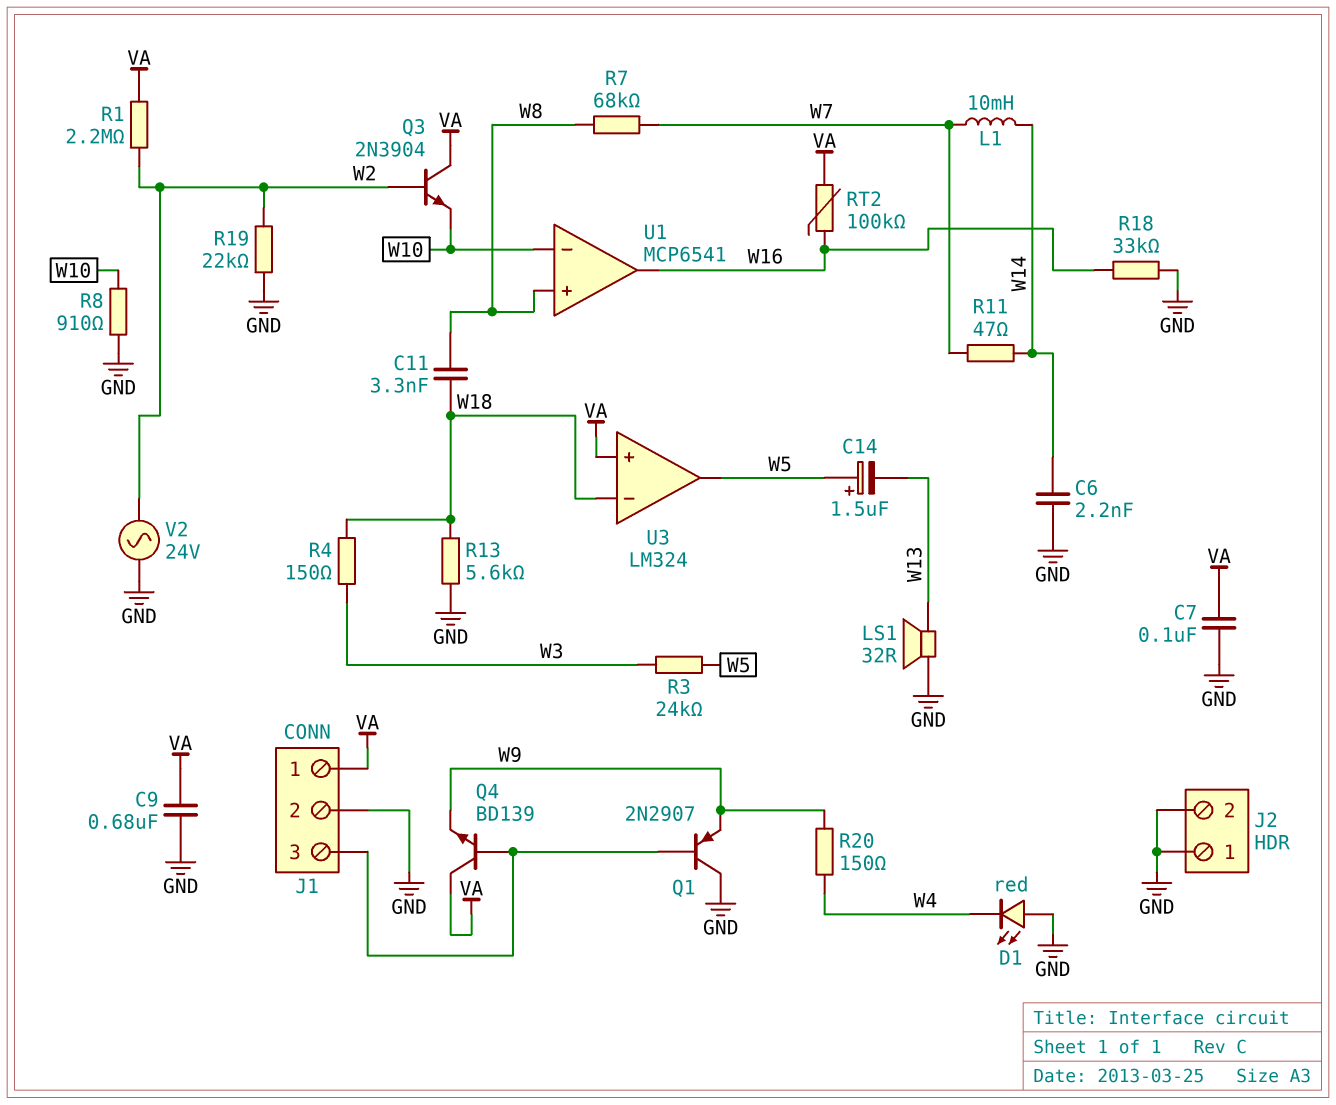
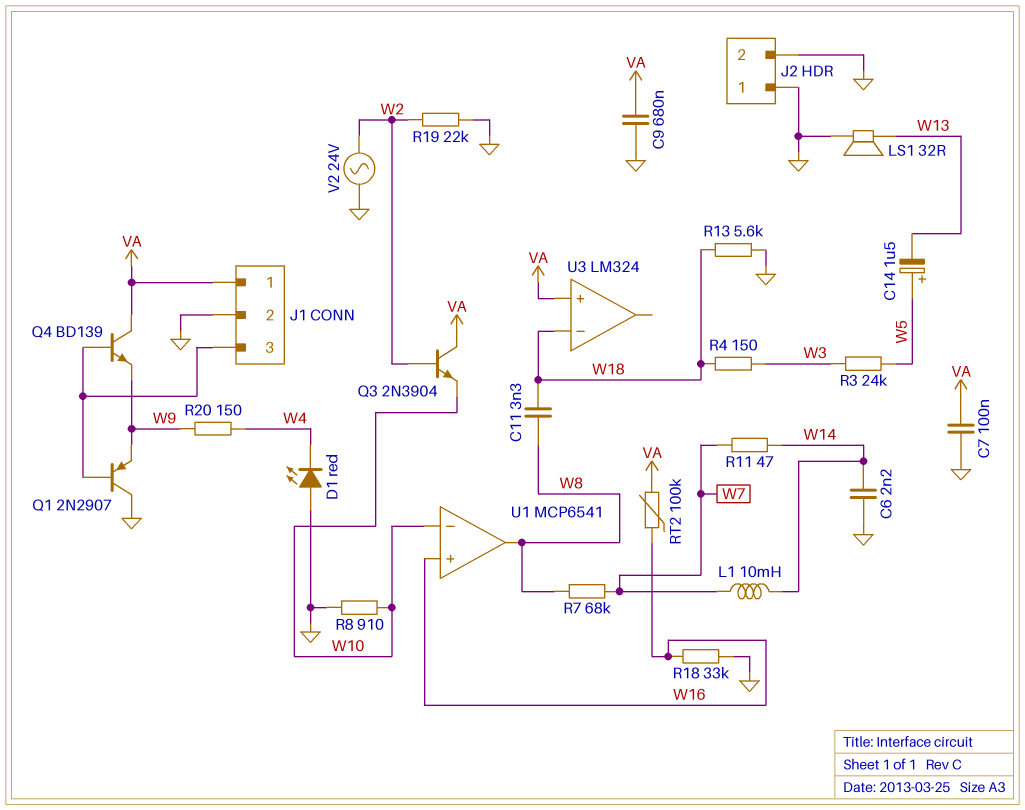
R1: 2.2M (VA, W2) -> none
U1 pin in+: W8 -> W16
U1 pin out: W16 -> W8
U3 pin out: W5 -> none

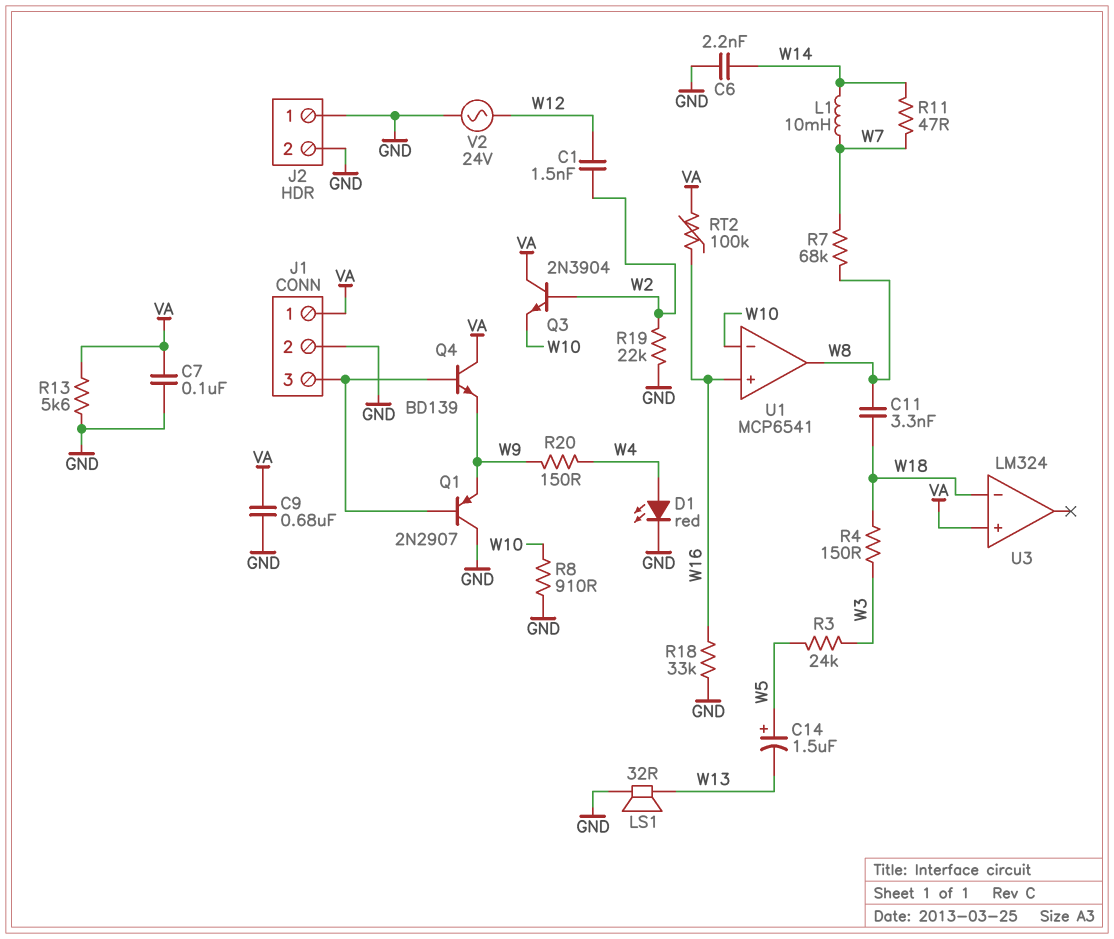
C1: none -> 1.5nF (W2, W12)
D1: LED red (A GND, K W4) -> LED red (A W4, K GND)
R13: 5.6k (GND, W18) -> 5.6k (GND, VA)
V2: AC 24V (GND, W2) -> AC 24V (GND, W12)

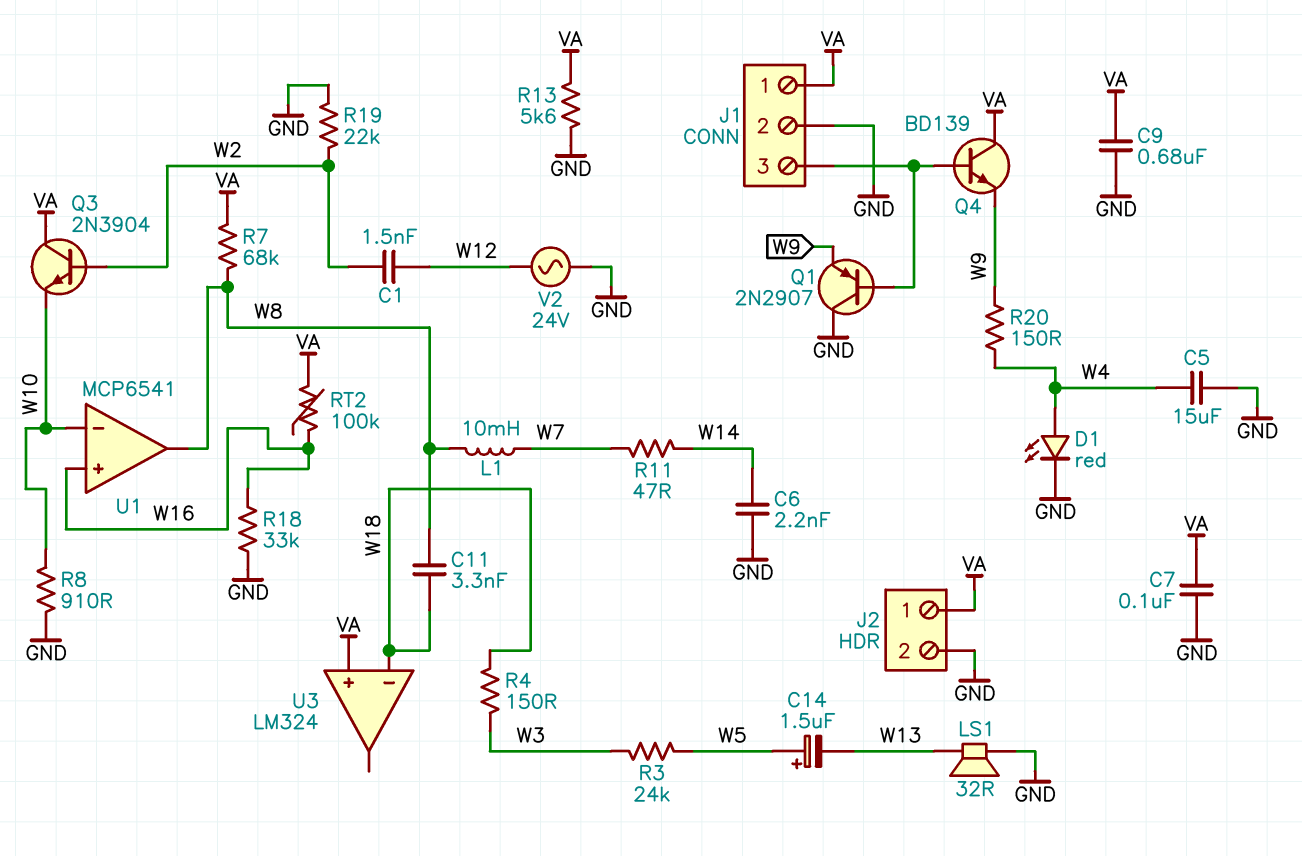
C5: none -> 15uF (GND, W4)
J2 pin 1: GND -> VA
L1: 10mH (W7, W14) -> 10mH (W7, W8)
R7: 68k (W7, W8) -> 68k (VA, W8)

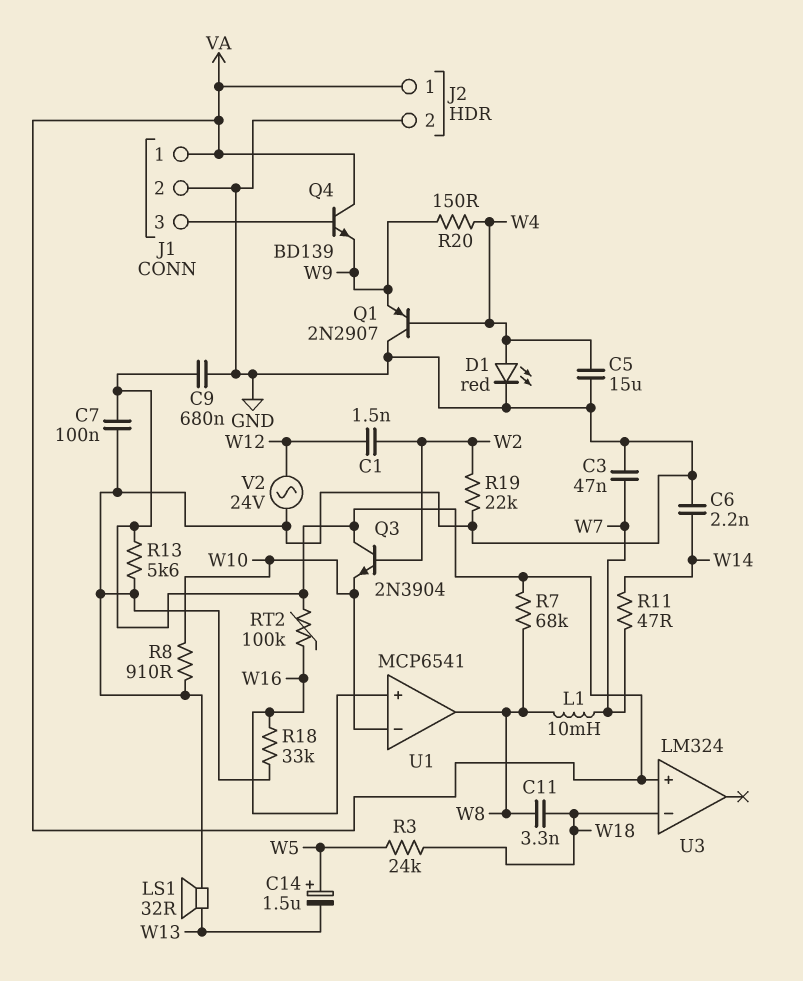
C3: none -> 47nF (GND, W7)
Q1: PNP 2N2907 (B J1/3, C GND, E W9) -> PNP 2N2907 (B W4, C GND, E W9)
R3: 24k (W3, W5) -> 24k (W5, W18)
R4: 150 (W3, W18) -> none

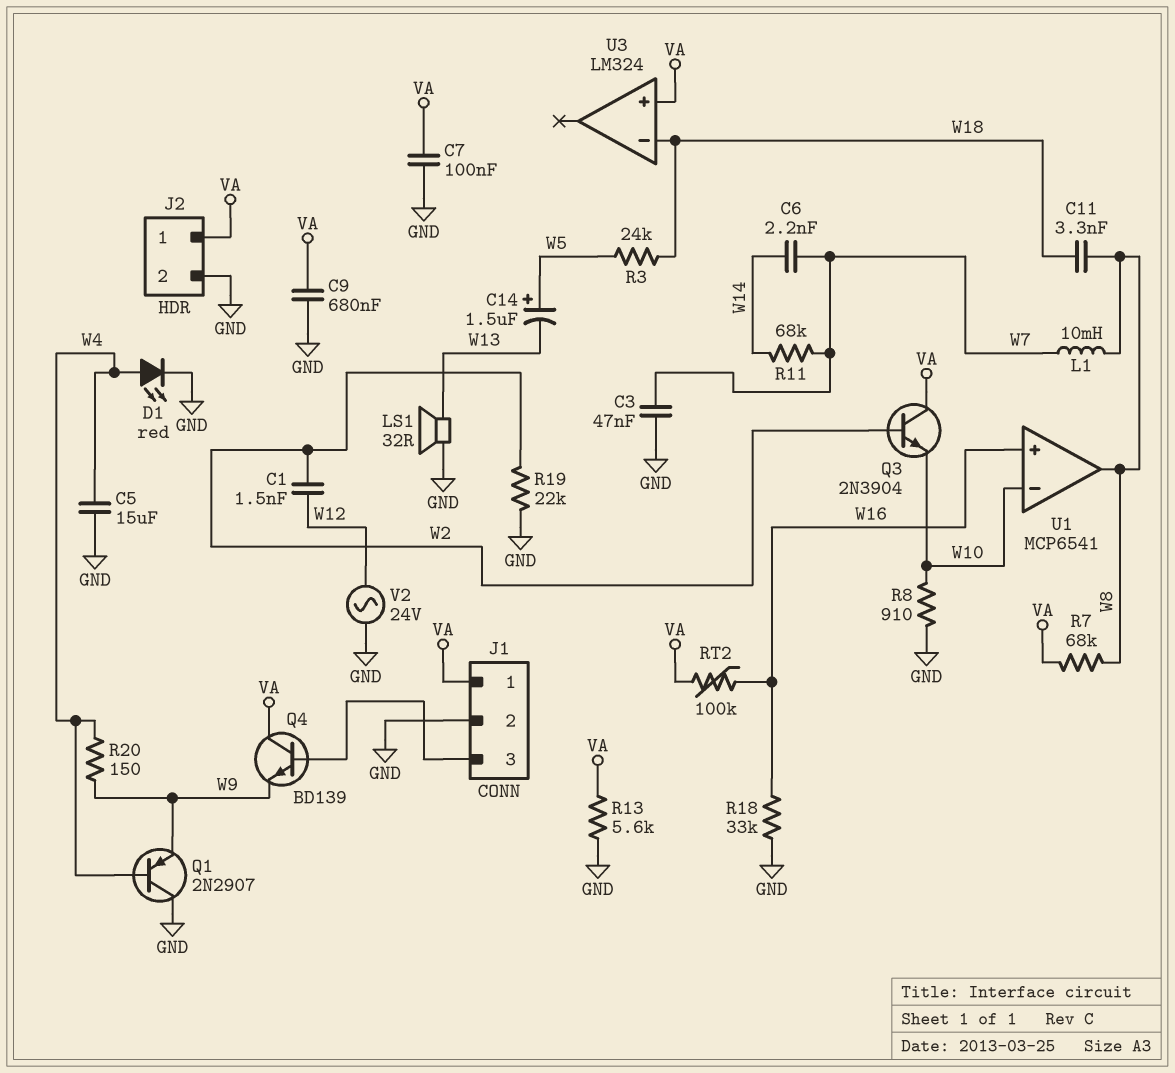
C6: 2.2nF (GND, W14) -> 2.2nF (W7, W14)
R11: 47 (W7, W14) -> 68k (W7, W14)

